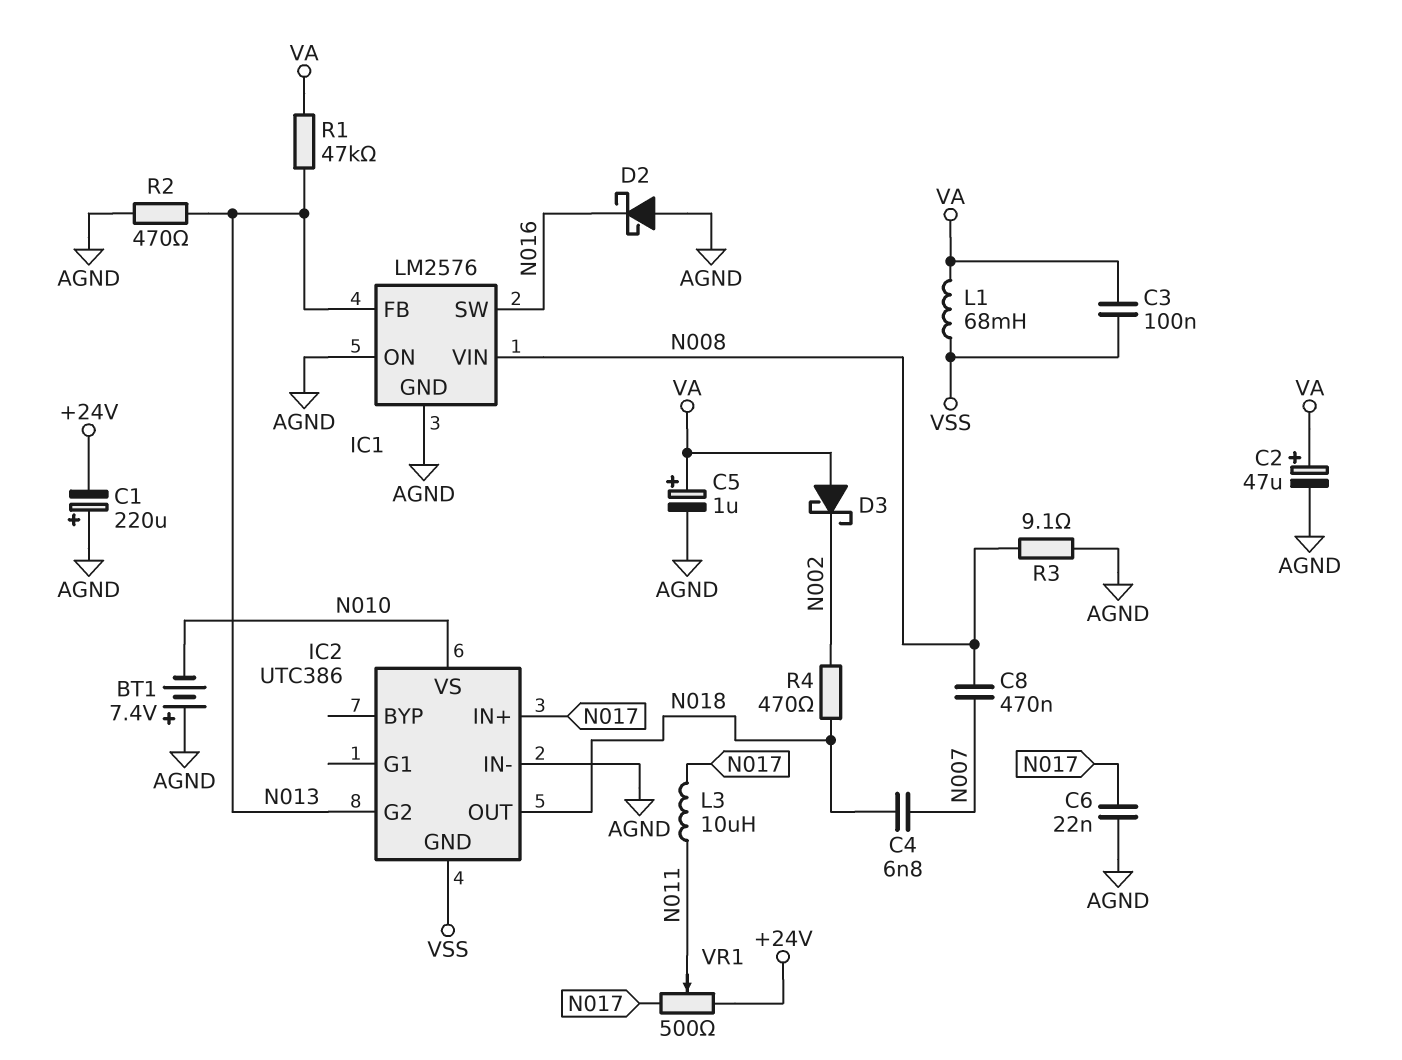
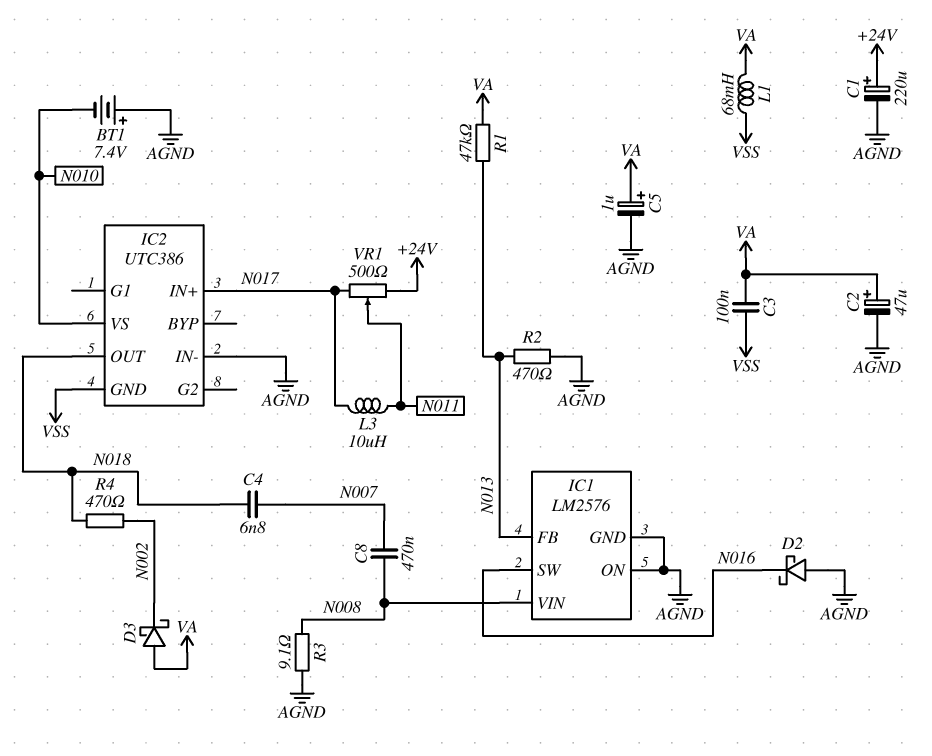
C1: 220uF (plus AGND, minus +24V) -> 220uF (plus +24V, minus AGND)
C6: 22nF (AGND, N017) -> none
IC2 pin G2: N013 -> none

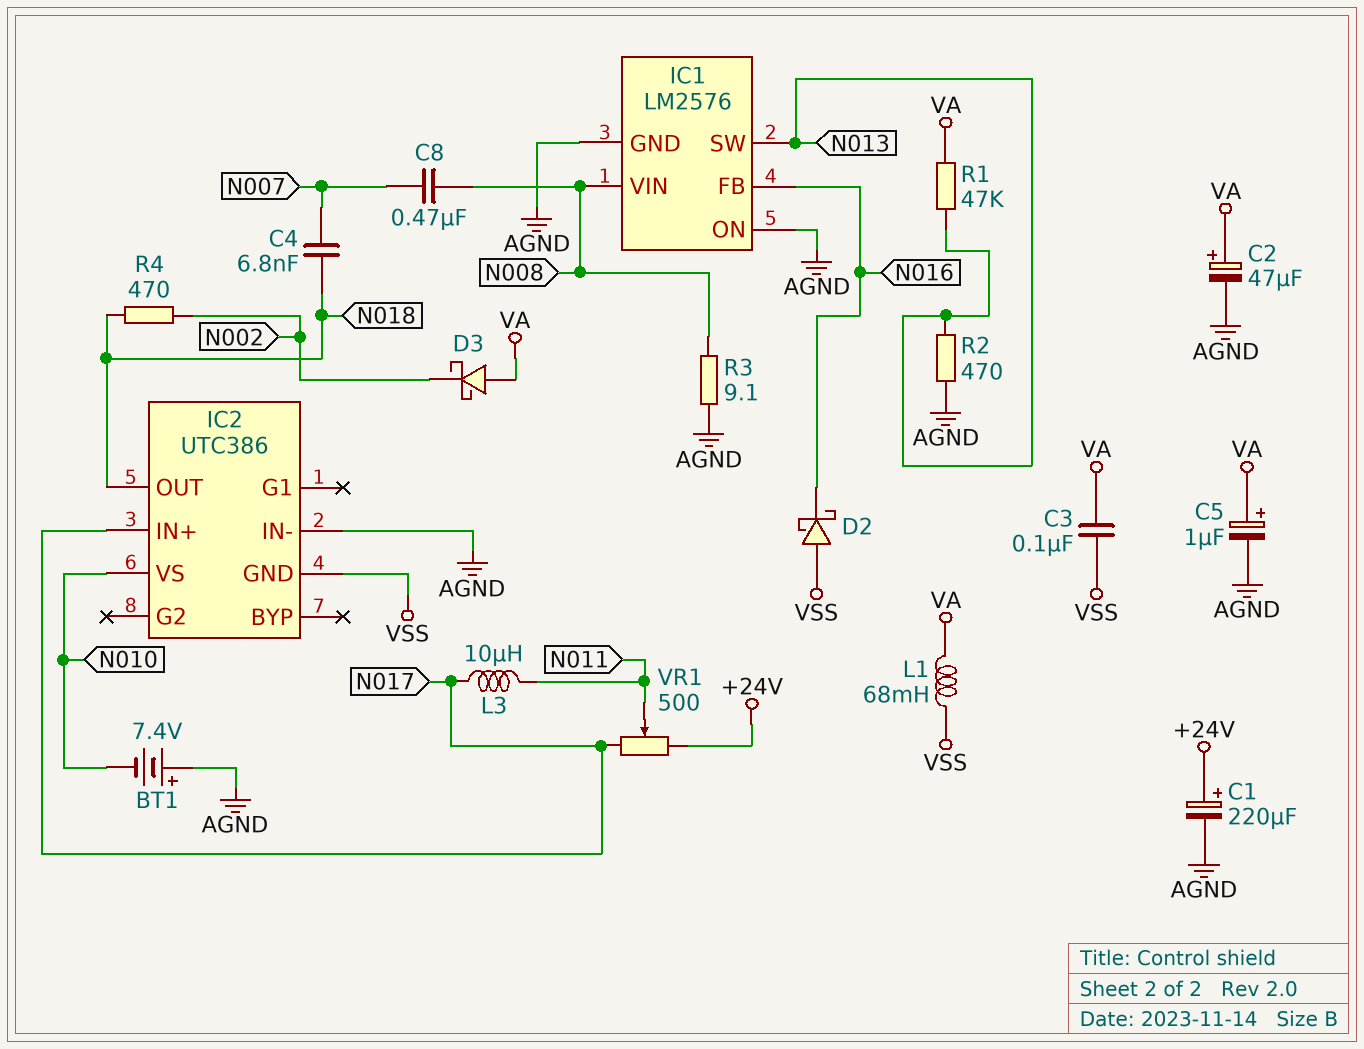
D2: schottky (A AGND, K N016) -> schottky (A VSS, K N016)
IC1 pin FB: N013 -> N016
IC1 pin SW: N016 -> N013

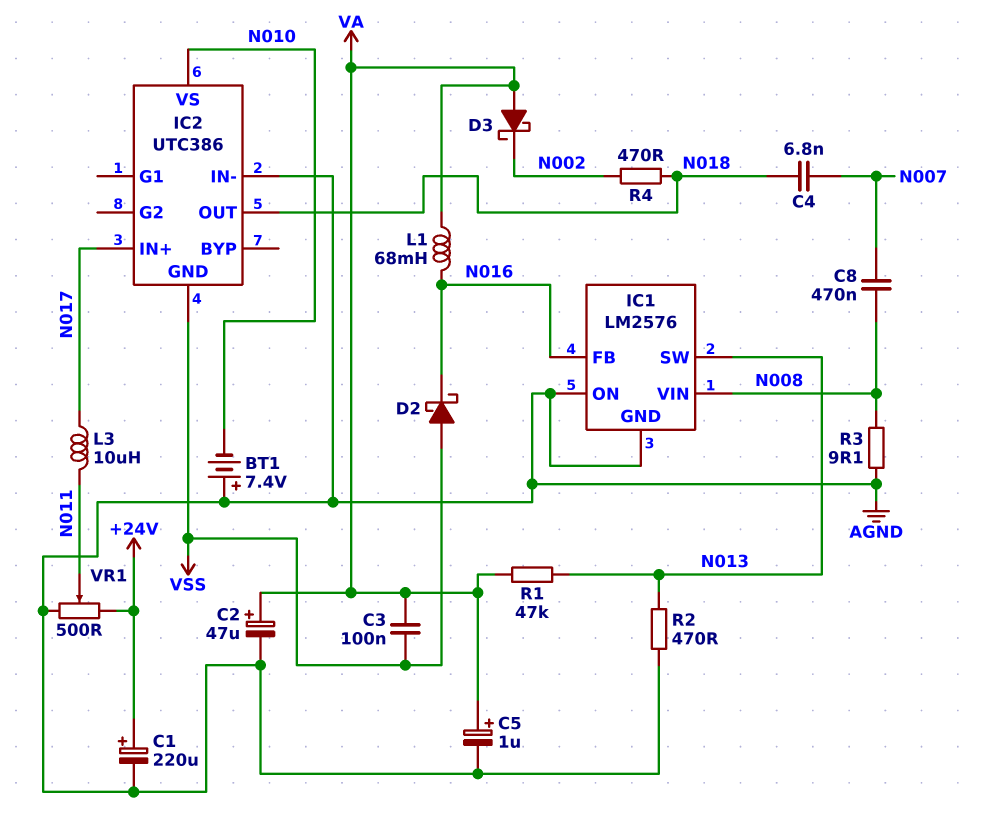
L1: 68mH (VA, VSS) -> 68mH (N016, VA)
VR1: 500 (+24V, N017, wiper N011) -> 500 (+24V, AGND, wiper N011)

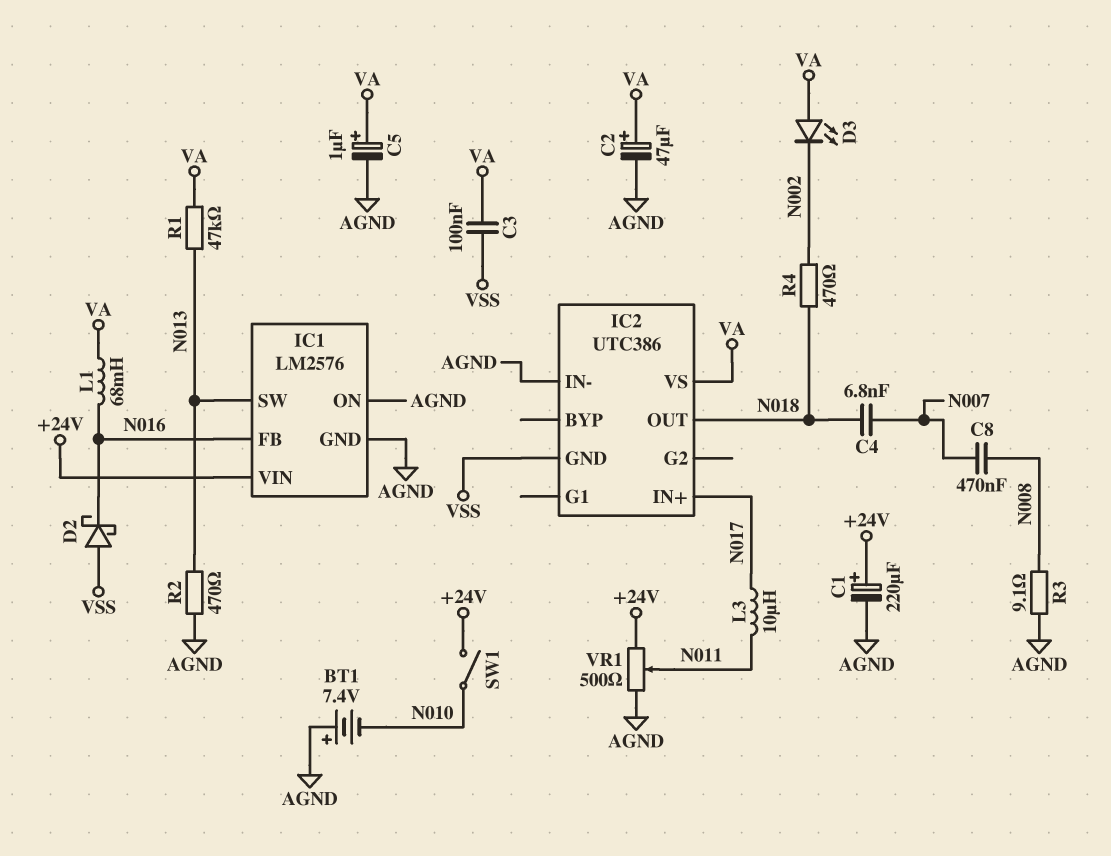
D3: schottky (A VA, K N002) -> LED (A VA, K N002)
IC1 pin VIN: N008 -> +24V
IC2 pin VS: N010 -> VA
SW1: none -> switch (+24V, N010)

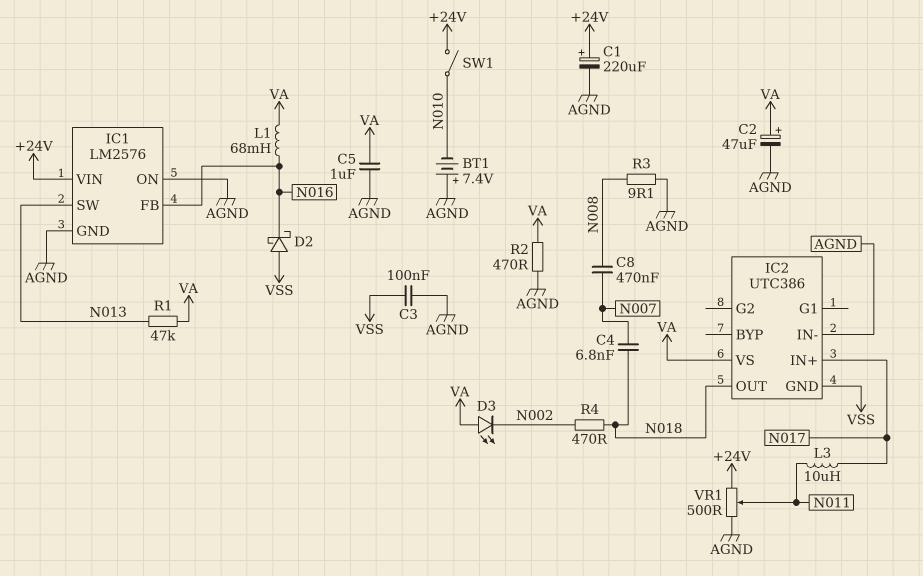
C3: 100nF (VA, VSS) -> 100nF (AGND, VSS)
C5: 1uF (plus VA, minus AGND) -> 1uF (AGND, VA)
R2: 470 (AGND, N013) -> 470 (AGND, VA)

